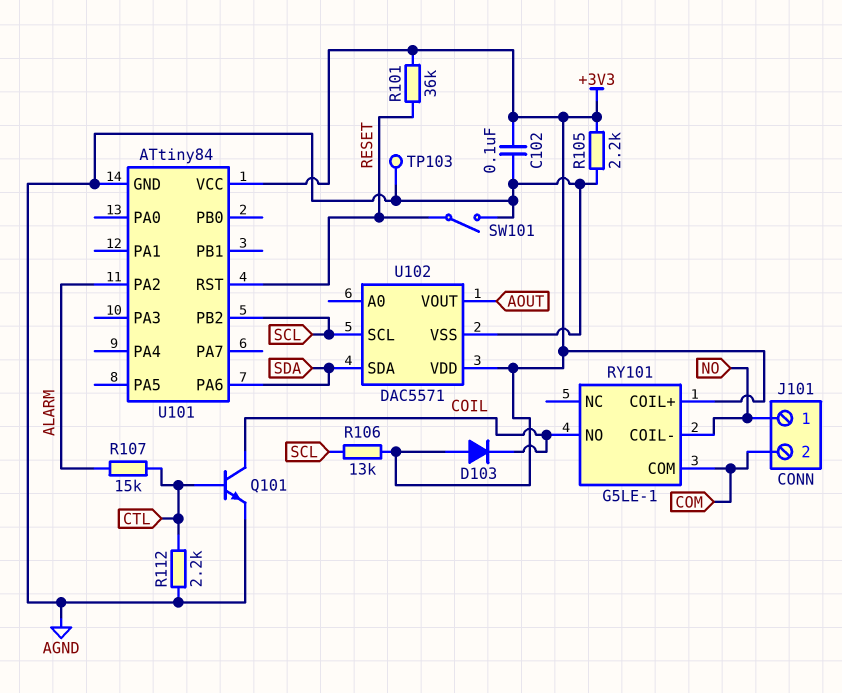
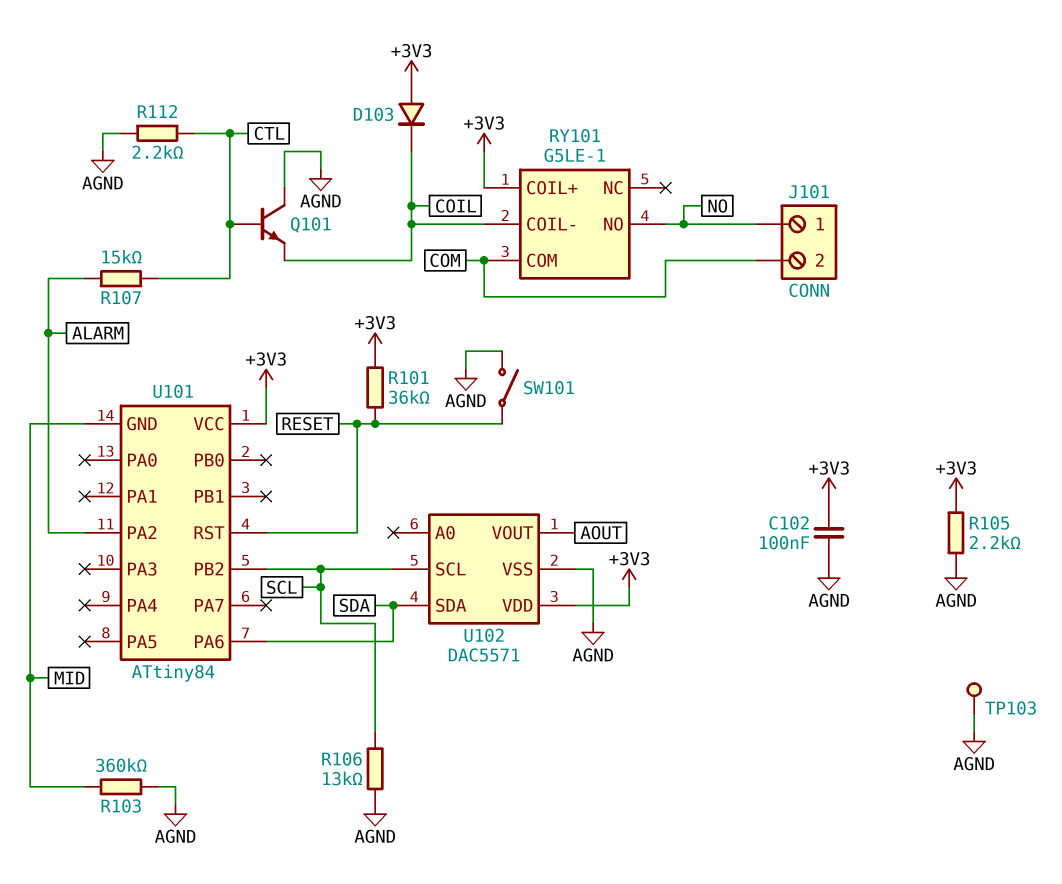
Q101: NPN (B CTL, C COIL, E AGND) -> NPN (B CTL, C AGND, E COIL)
R103: none -> 360k (AGND, MID)
R106: 13k (+3V3, SCL) -> 13k (AGND, SCL)
RY101 pin COIL-: NO -> COIL
RY101 pin NO: COIL -> NO
U101 pin GND: AGND -> MID

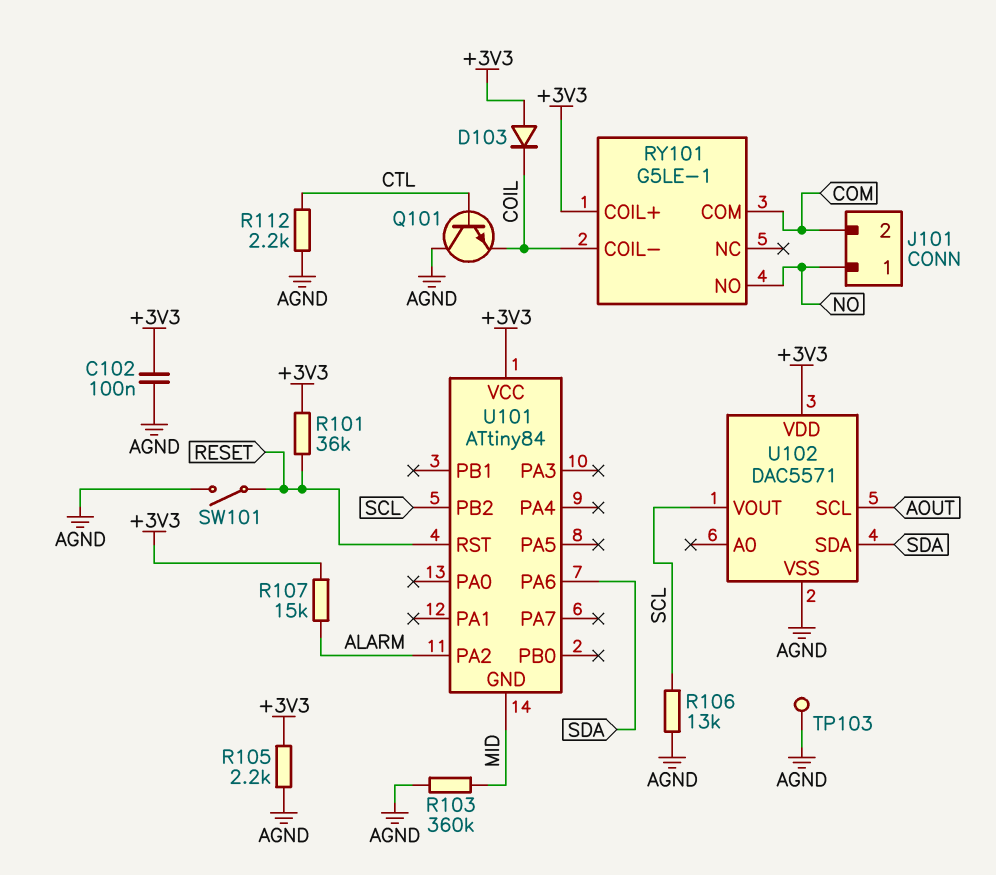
R107: 15k (ALARM, CTL) -> 15k (+3V3, ALARM)
U102 pin SCL: SCL -> AOUT
U102 pin VOUT: AOUT -> SCL

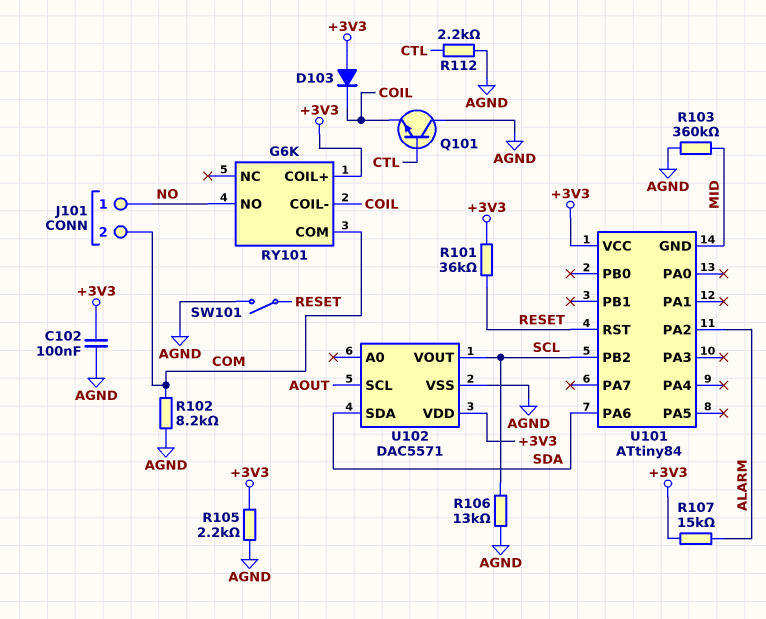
R102: none -> 8.2k (AGND, COM)
RY101: G5LE-1 -> G6K
TP103: test point (AGND) -> none

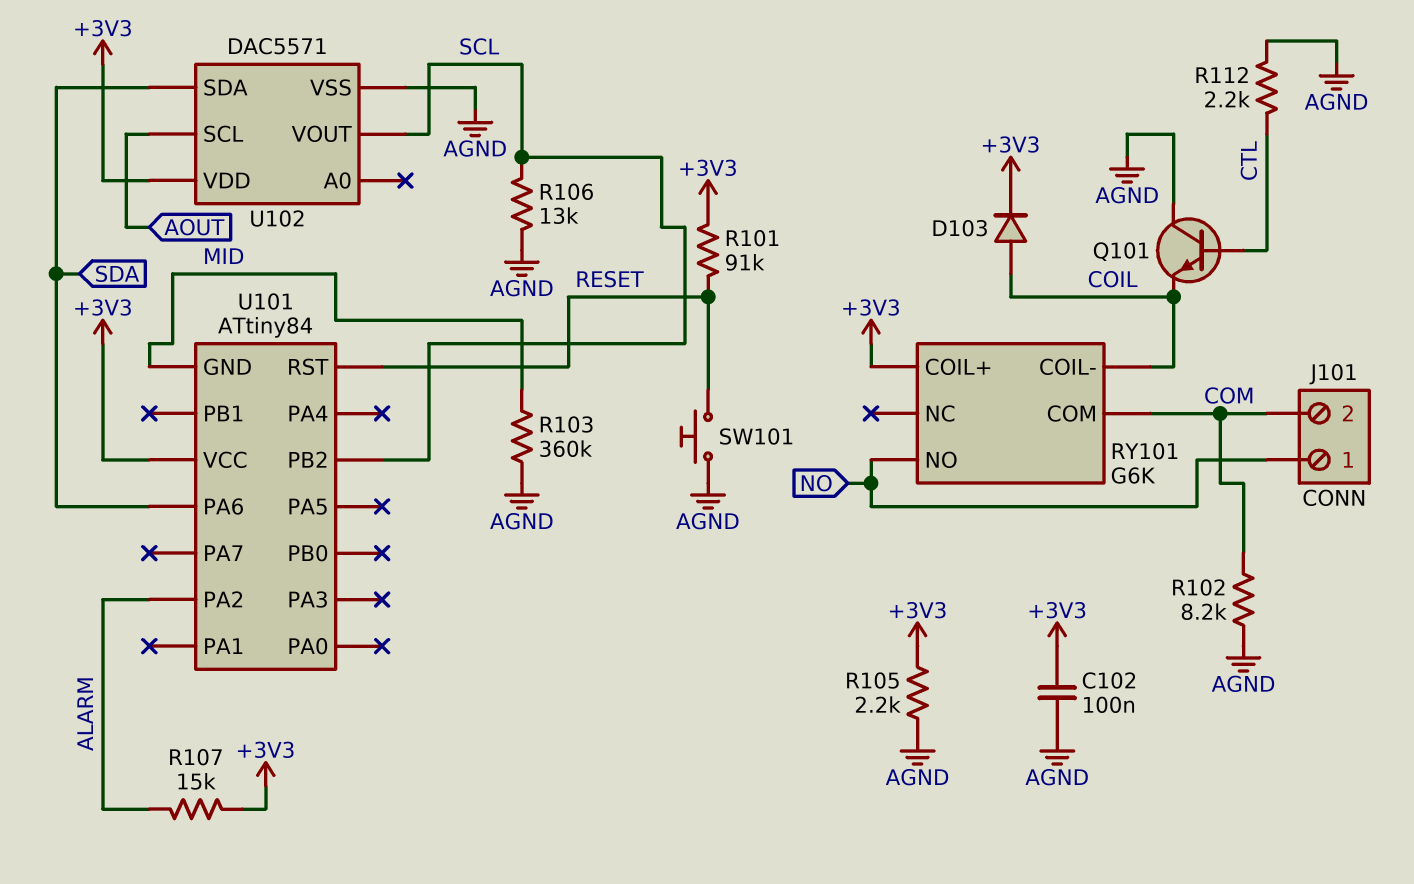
D103: diode (A +3V3, K COIL) -> diode (A COIL, K +3V3)
R101: 36k (+3V3, RESET) -> 91k (+3V3, RESET)
SW101: switch (AGND, RESET) -> button (AGND, RESET)

